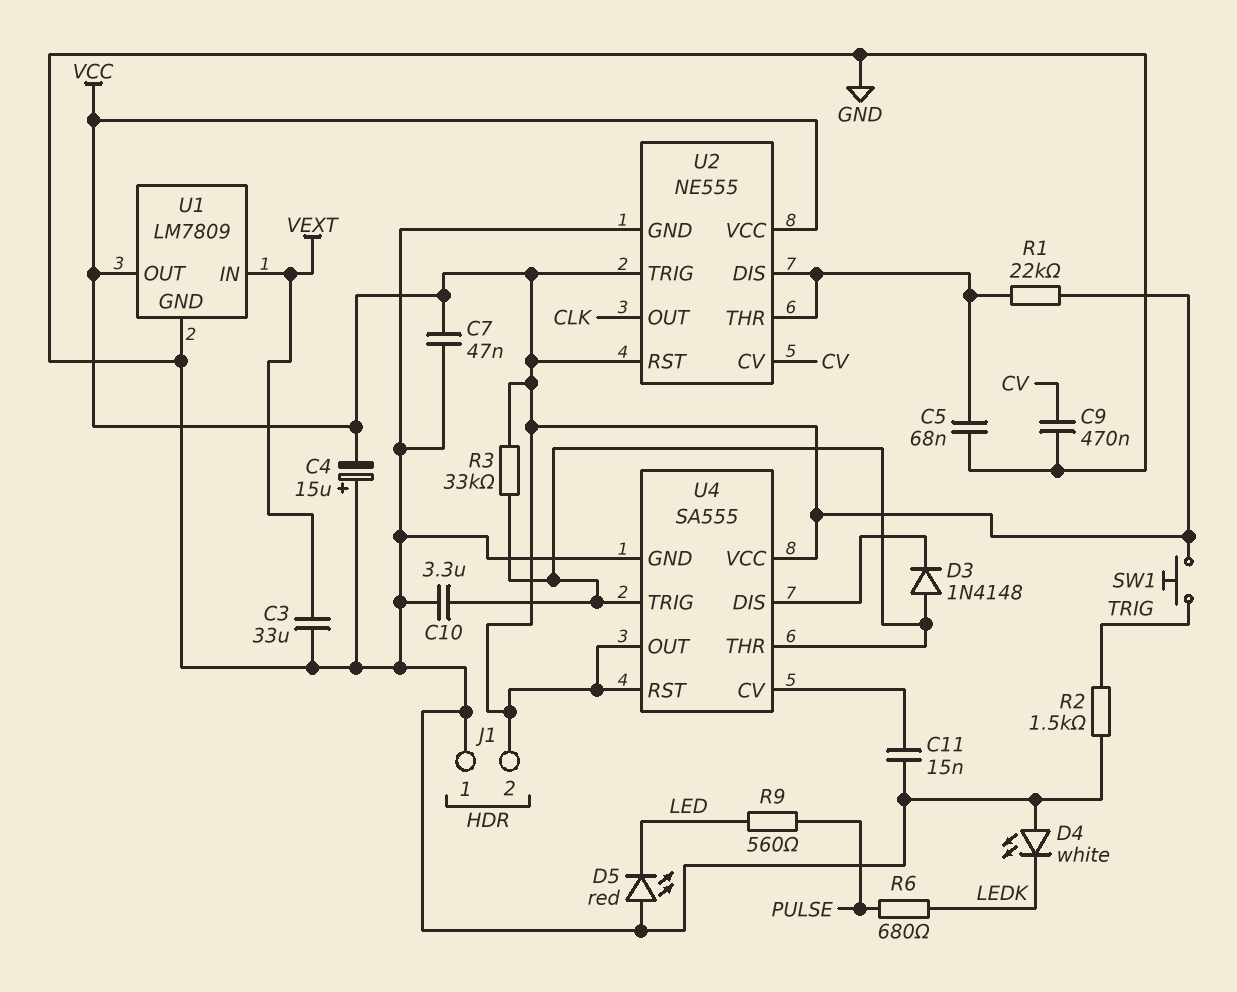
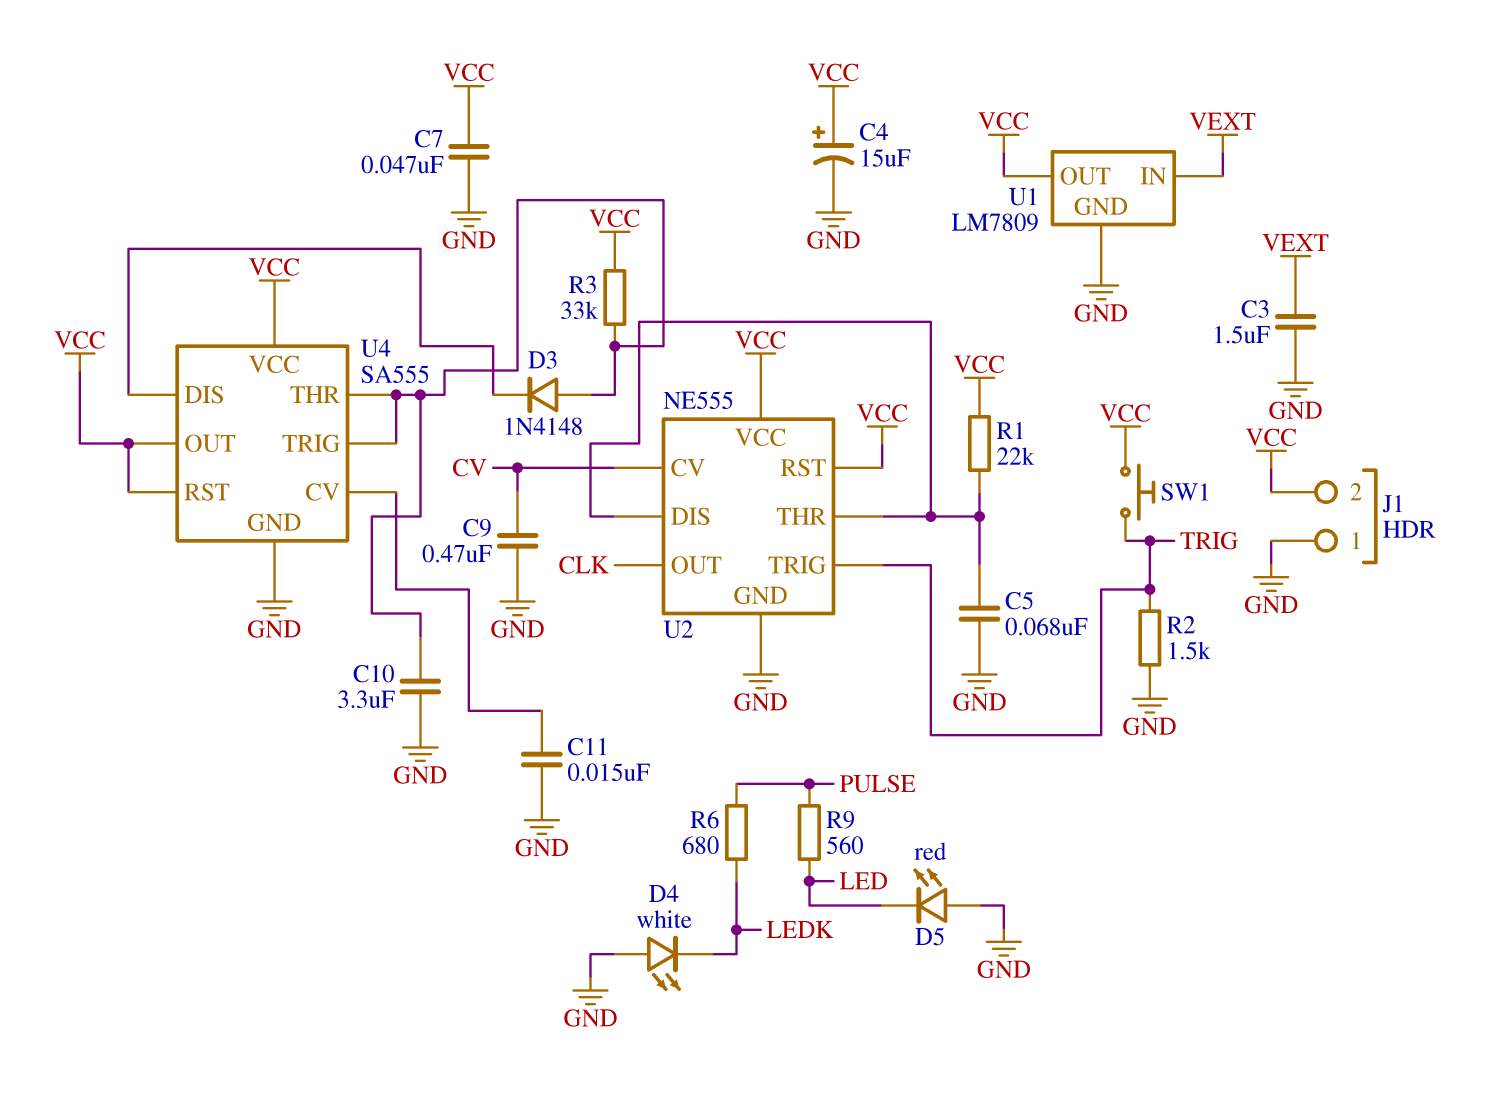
C3: 33uF (GND, VEXT) -> 1.5uF (GND, VEXT)
C4: 15uF (plus GND, minus VCC) -> 15uF (plus VCC, minus GND)
U2 pin TRIG: VCC -> TRIG

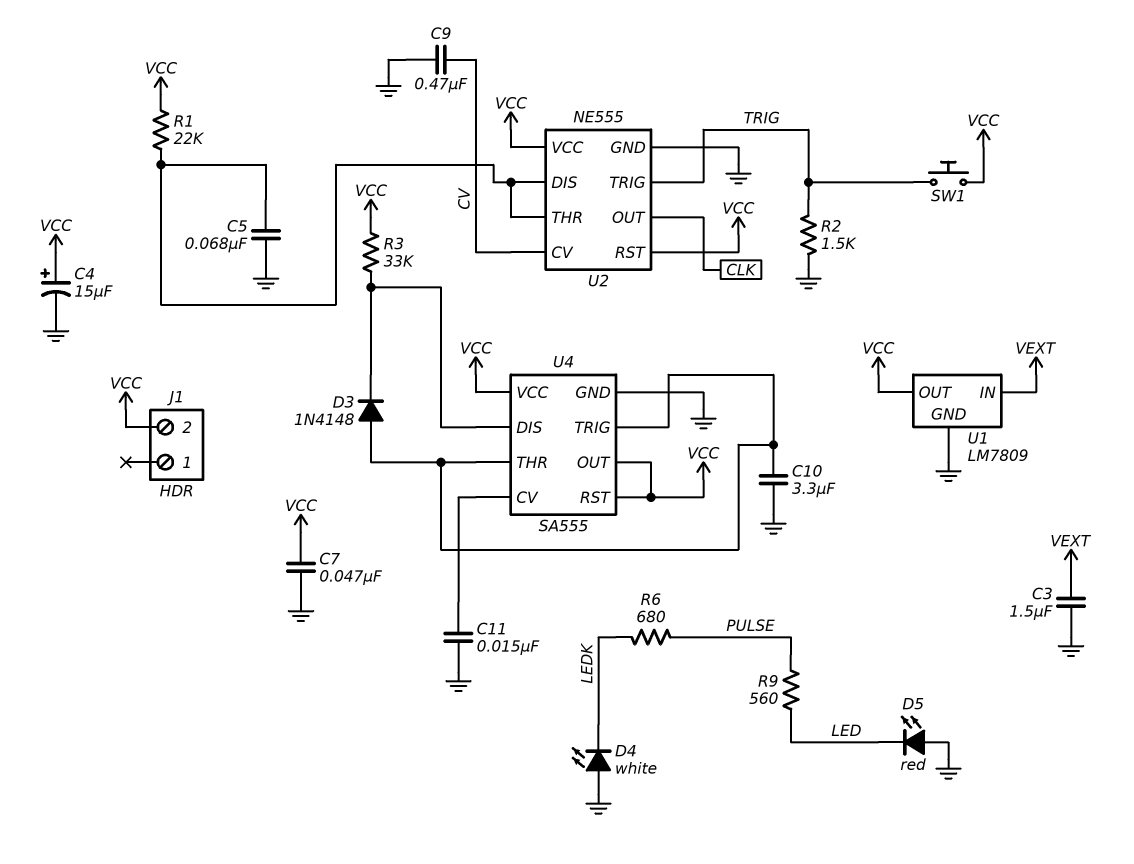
J1 pin 1: GND -> none
R3: 33k (U4/THR, VCC) -> 33k (U4/DIS, VCC)

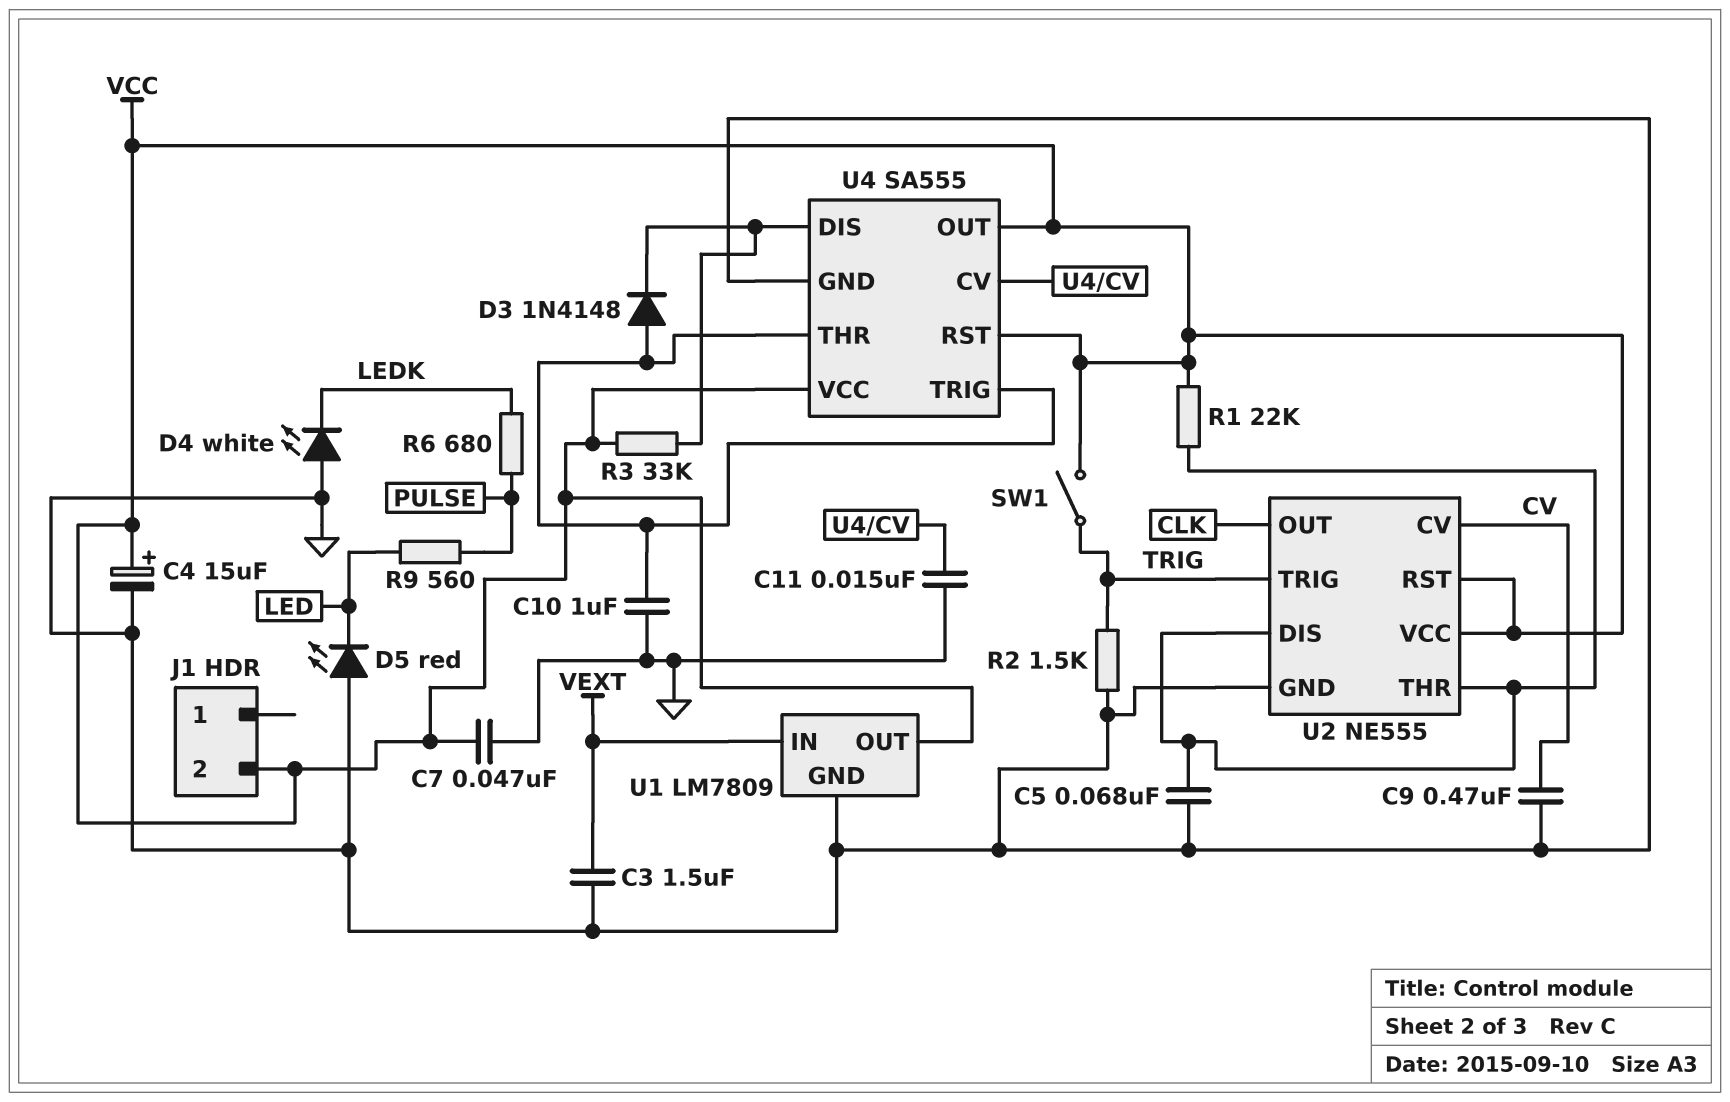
C10: 3.3uF (GND, U4/THR) -> 1uF (GND, U4/THR)
SW1: button (TRIG, VCC) -> switch (TRIG, VCC)

